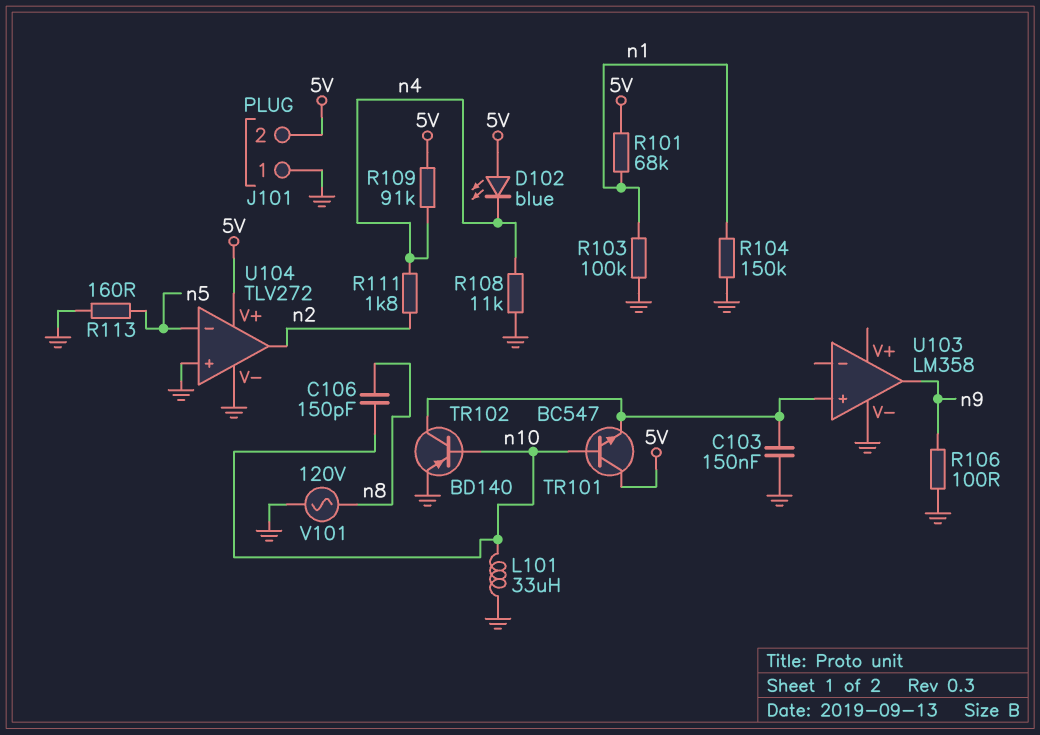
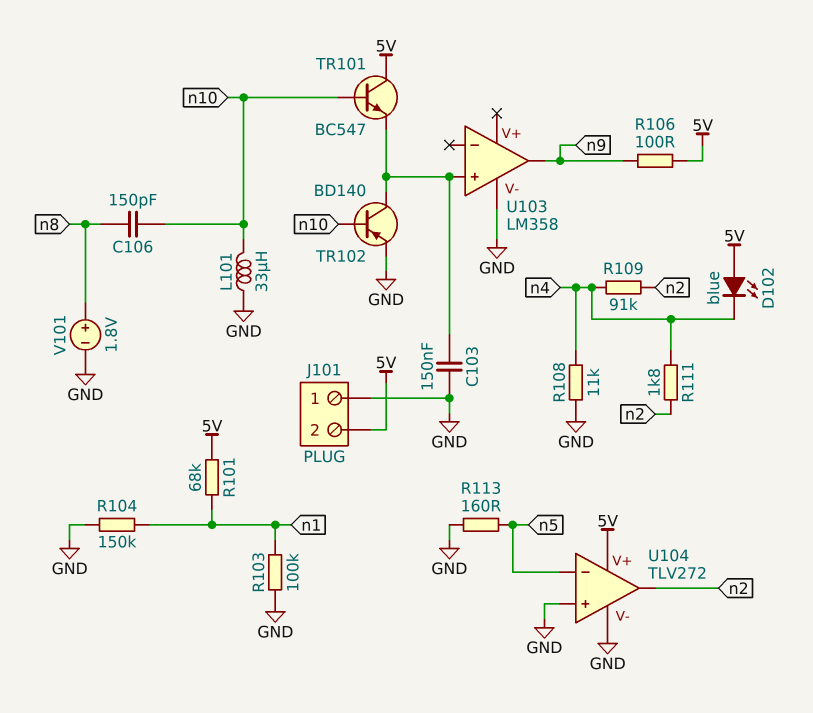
R106: 100 (GND, n9) -> 100 (5V, n9)
R109: 91k (5V, n4) -> 91k (n2, n4)
V101: AC 120V (GND, n8) -> 1.8V (plus n8, minus GND)

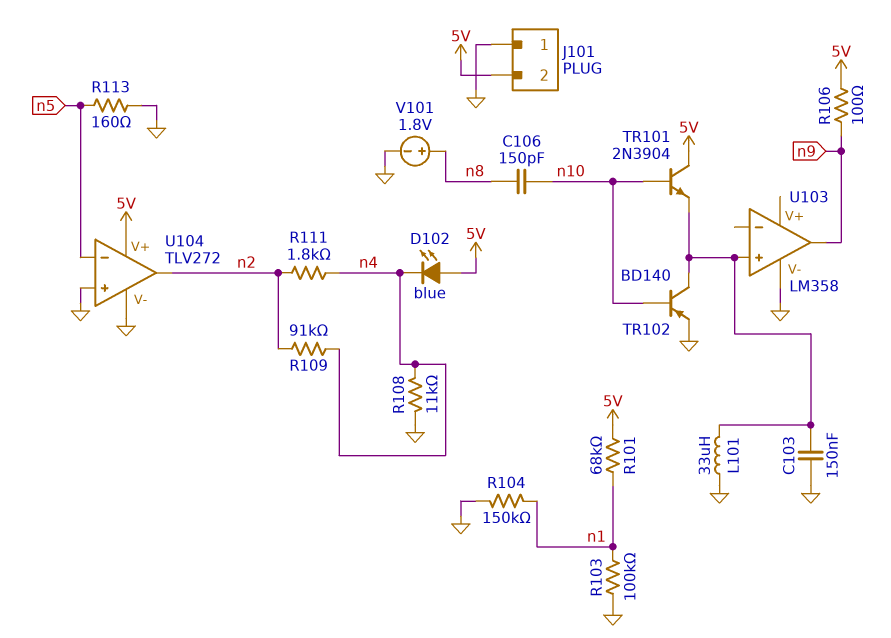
L101: 33uH (GND, n10) -> 33uH (GND, U103/in+)
TR101: NPN BC547 (B n10, C 5V, E U103/in+) -> NPN 2N3904 (B n10, C 5V, E U103/in+)

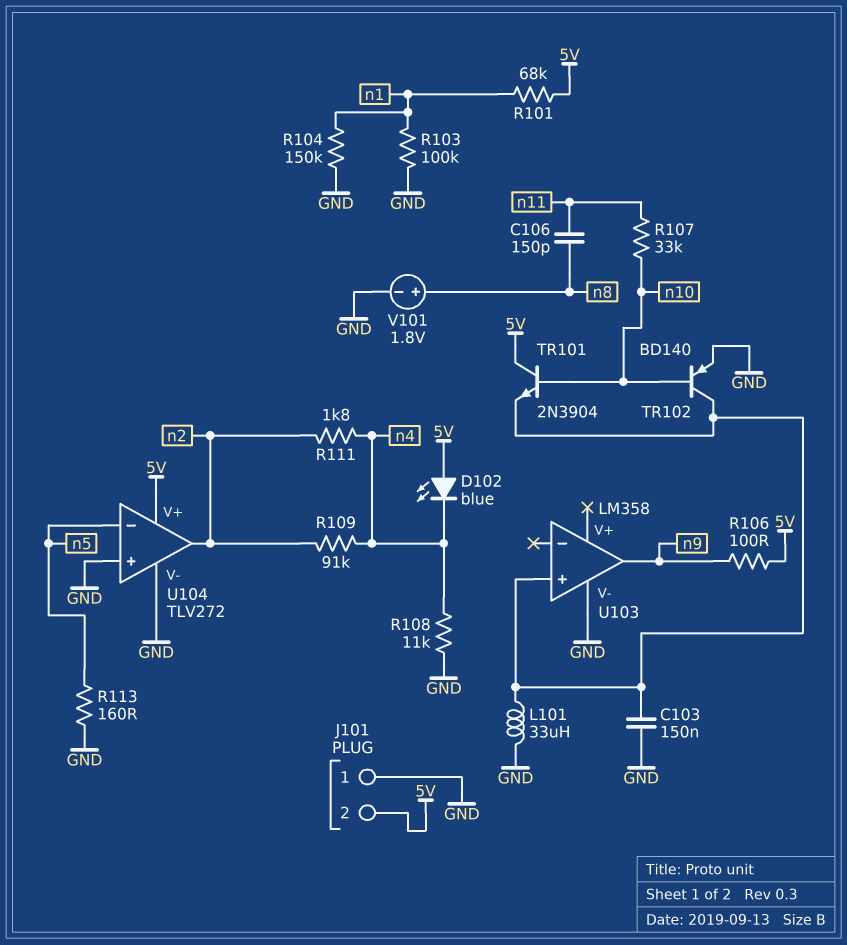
C106: 150pF (n8, n10) -> 150pF (n8, n11)
R107: none -> 33k (n10, n11)

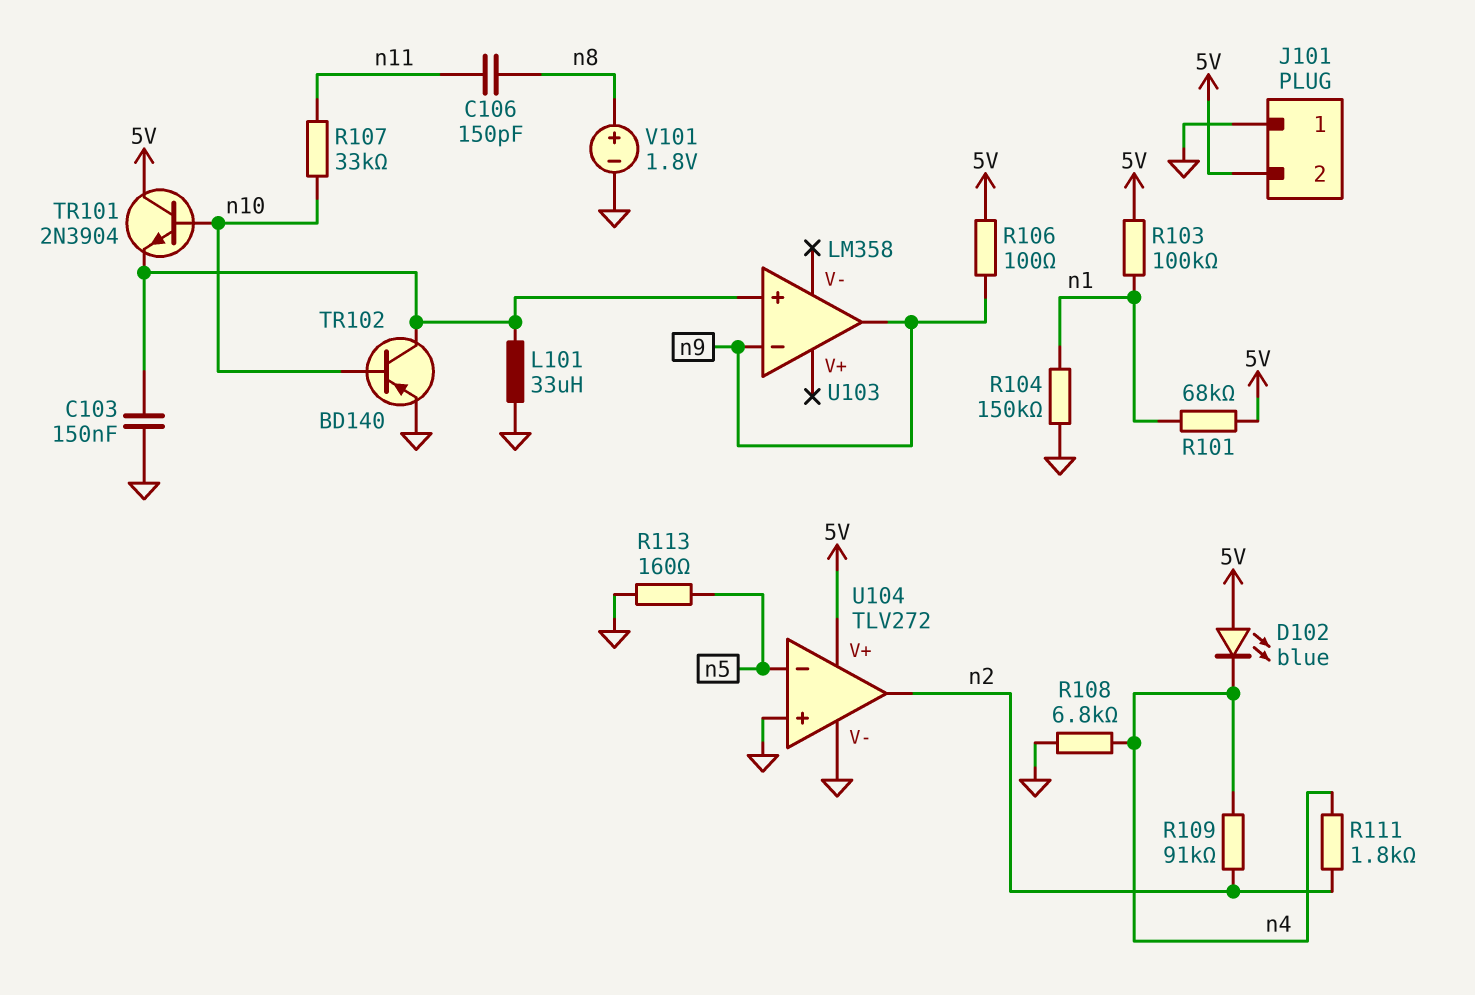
R103: 100k (GND, n1) -> 100k (5V, n1)
R108: 11k (GND, n4) -> 6.8k (GND, n4)
U103 pin V-: GND -> none
U103 pin in-: none -> n9

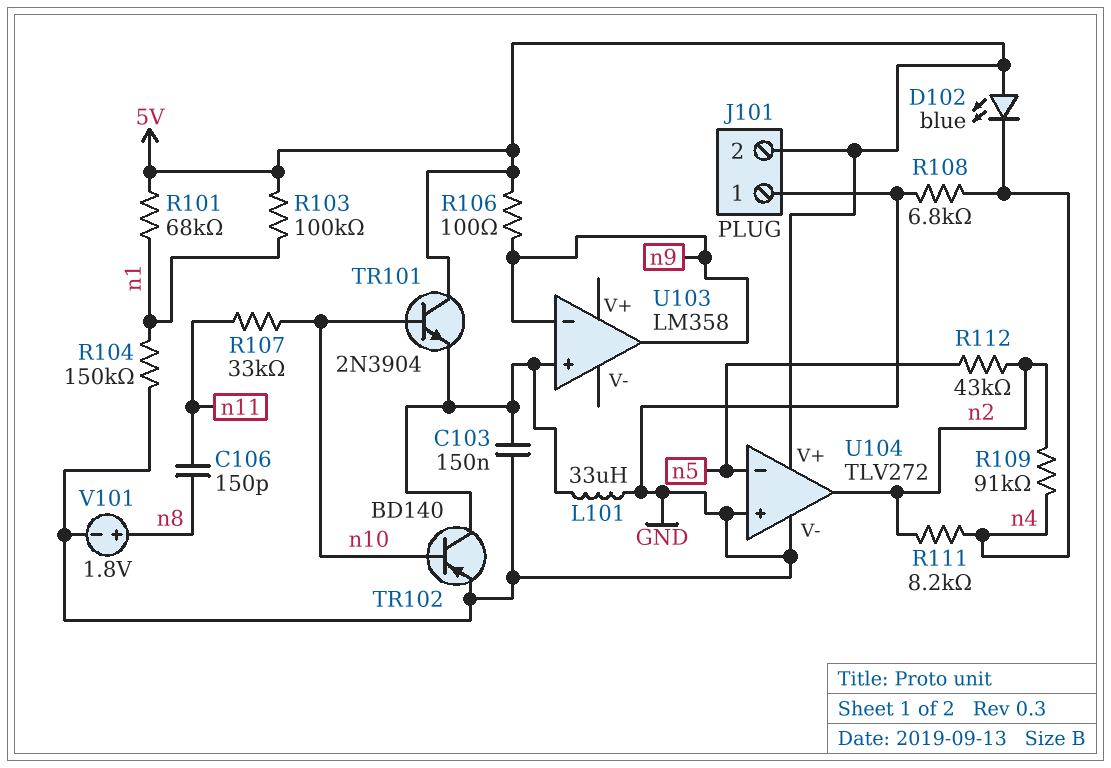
R111: 1.8k (n2, n4) -> 8.2k (n2, n4)
R112: none -> 43k (n2, n5)
R113: 160 (GND, n5) -> none

